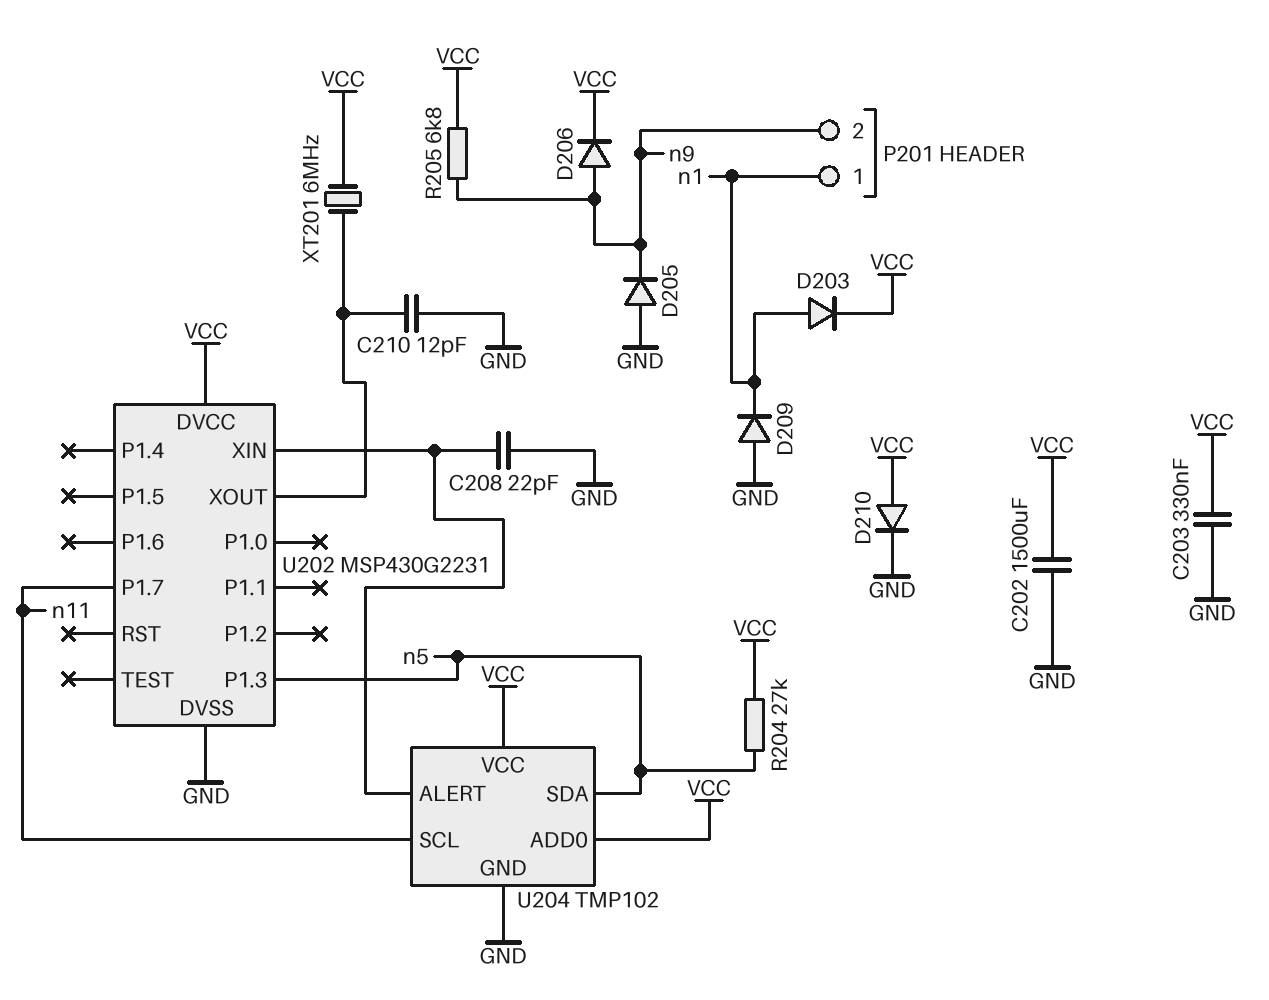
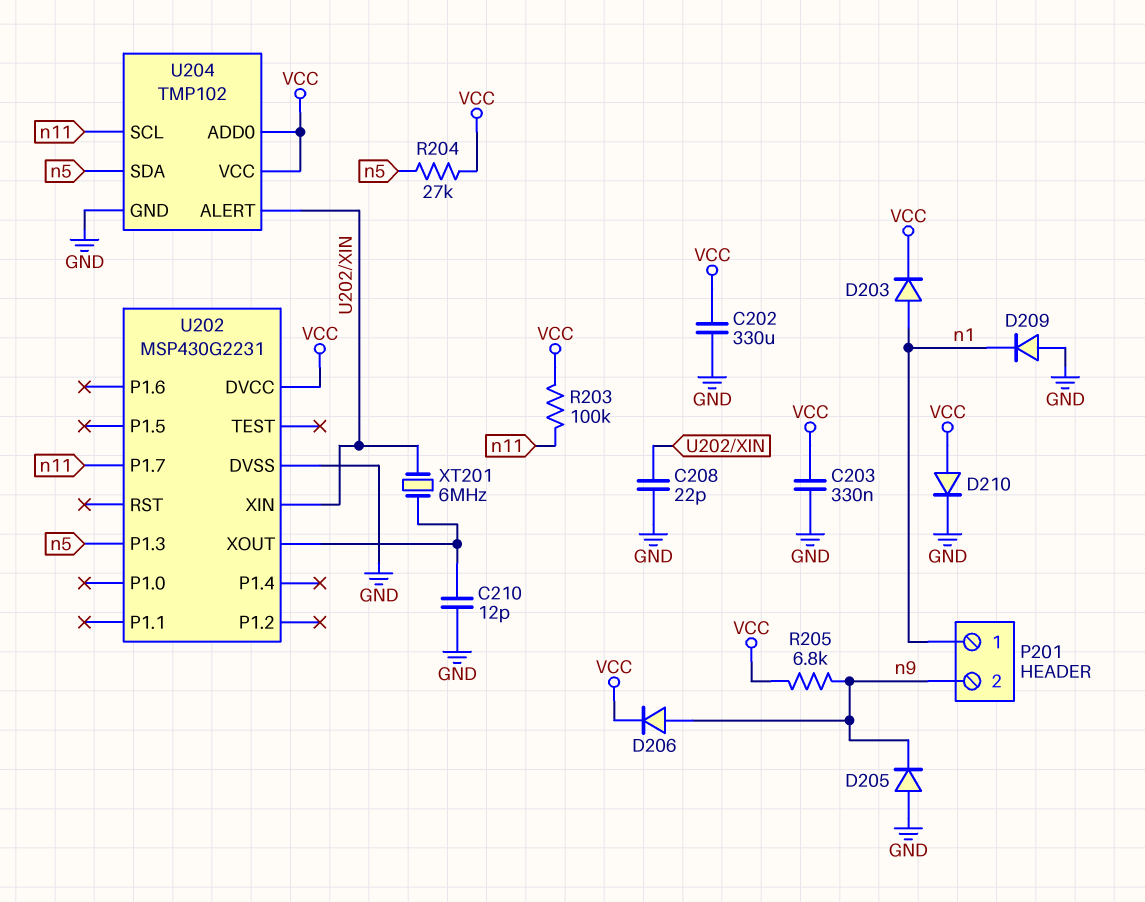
C202: 1500uF (GND, VCC) -> 330uF (GND, VCC)
R203: none -> 100k (VCC, n11)
XT201: 6MHz (U202/XOUT, VCC) -> 6MHz (U202/XIN, U202/XOUT)

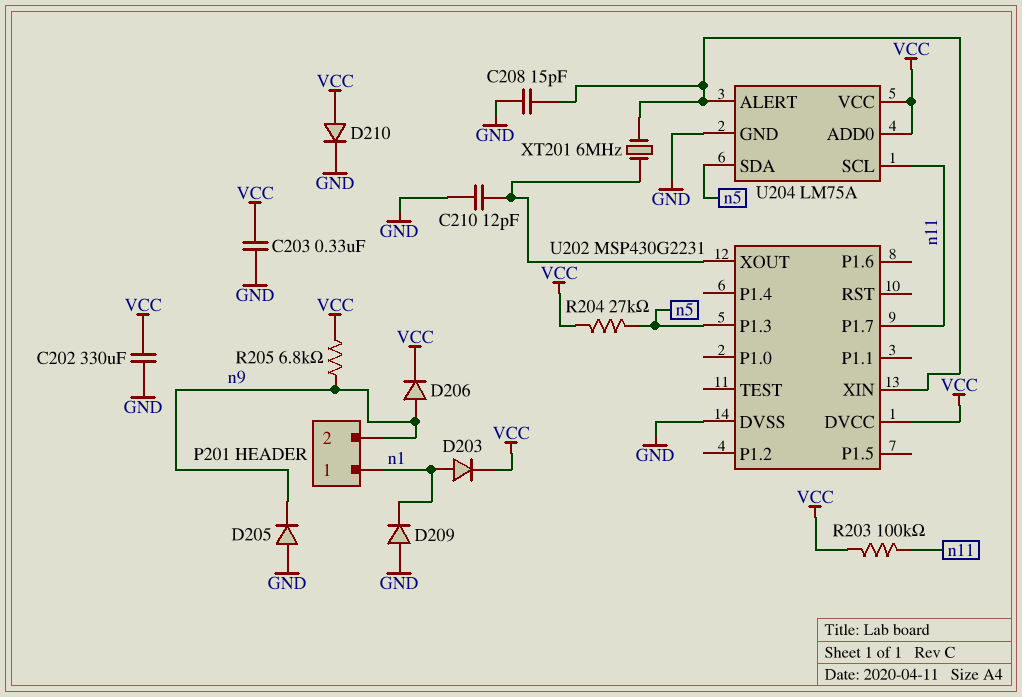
C208: 22pF (GND, U202/XIN) -> 15pF (GND, U202/XIN)
U204: TMP102 -> LM75A

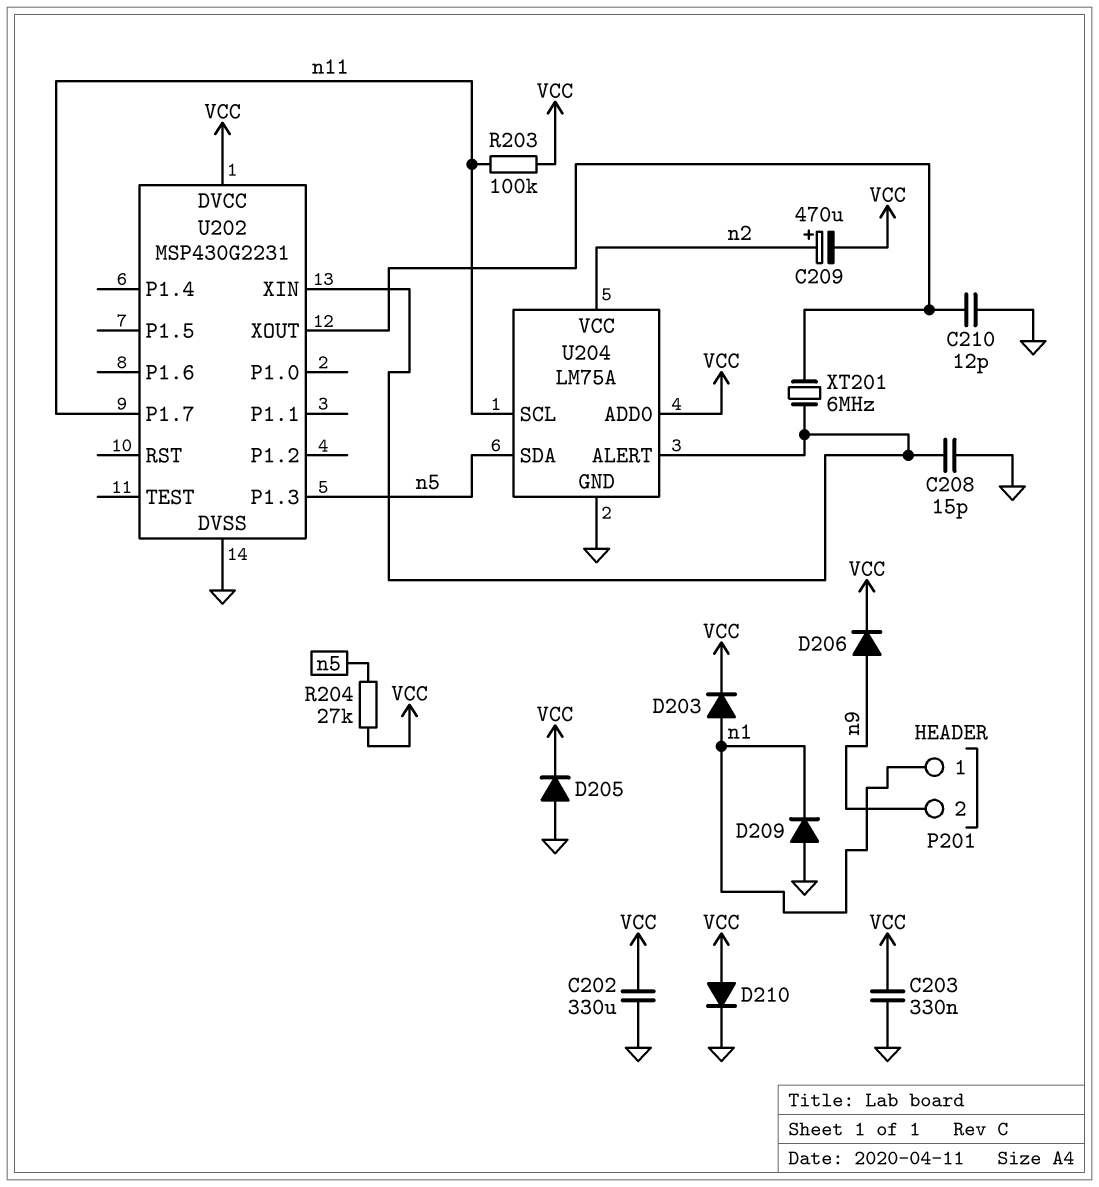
C209: none -> 470uF (plus n2, minus VCC)
D205: diode (A GND, K n9) -> diode (A GND, K VCC)
R205: 6.8k (VCC, n9) -> none
U204 pin VCC: VCC -> n2

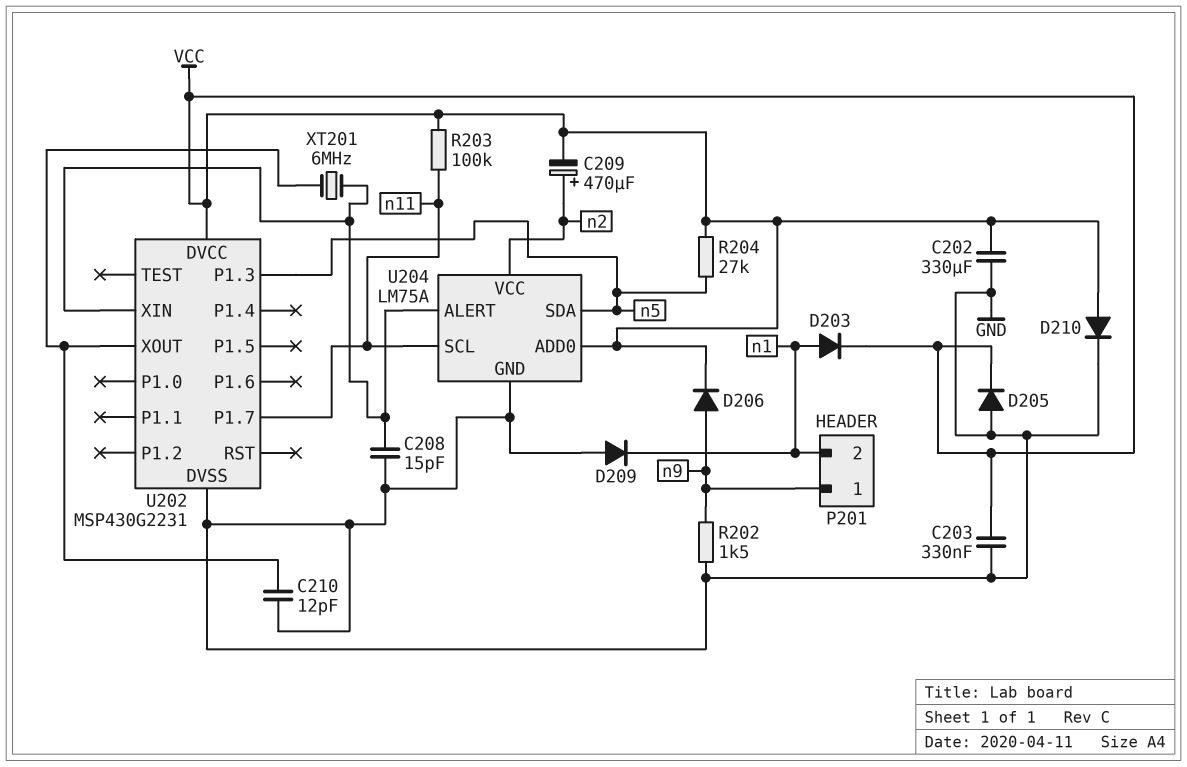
P201 pin 1: n1 -> n9
P201 pin 2: n9 -> n1
R202: none -> 1.5k (GND, n9)

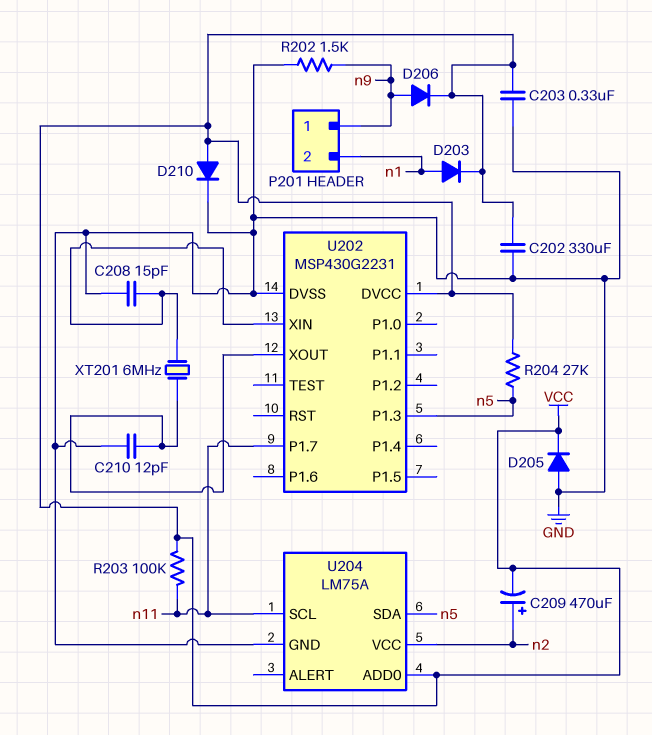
D209: diode (A GND, K n1) -> none
U204 pin ALERT: U202/XIN -> none

